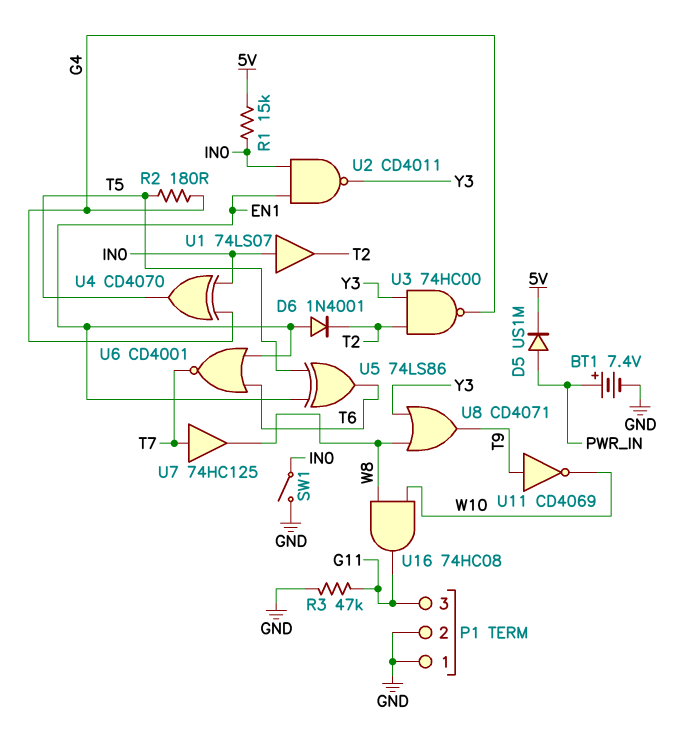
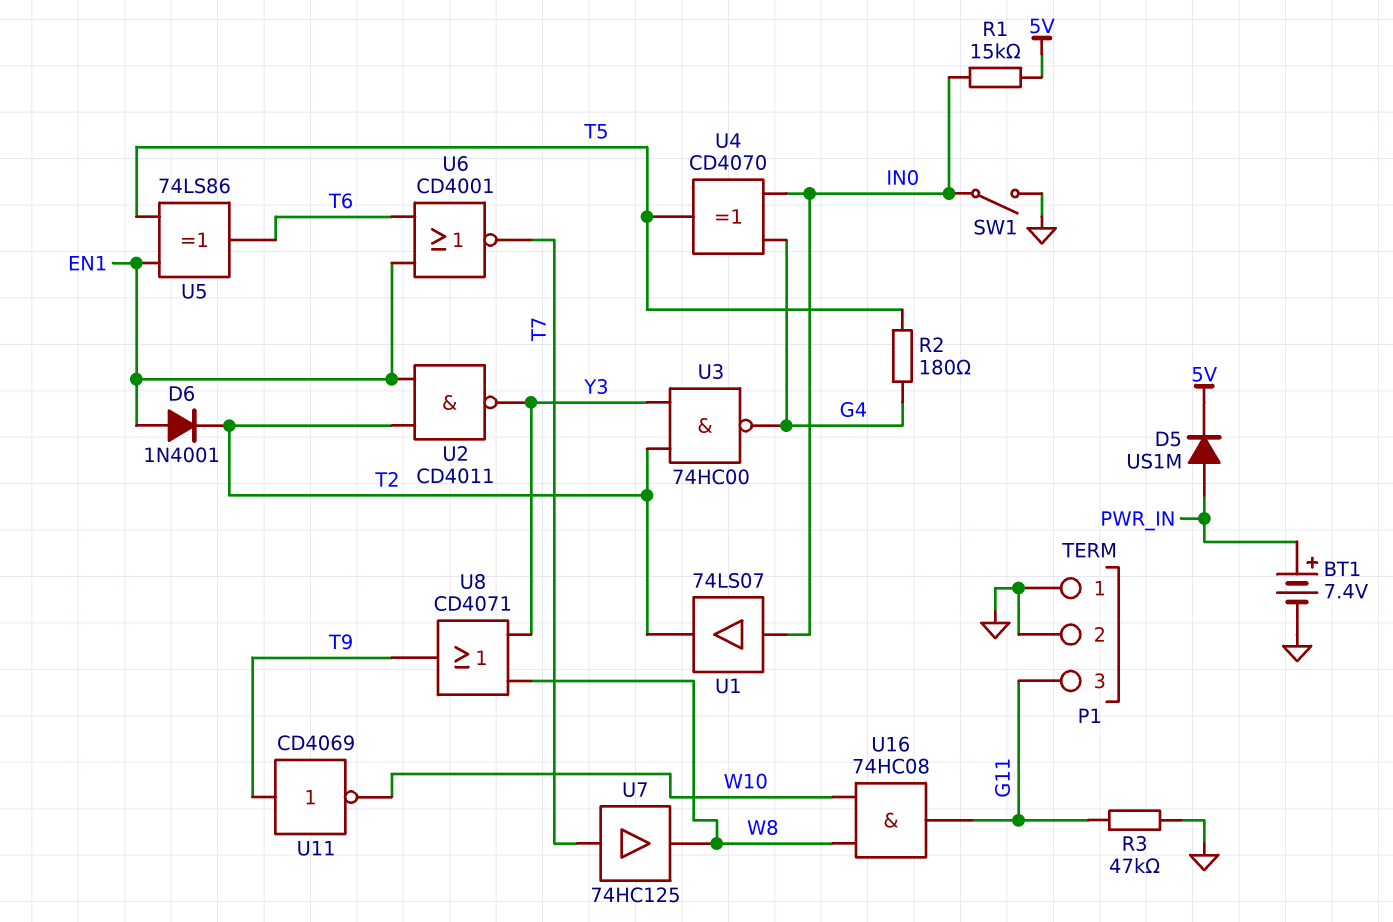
U2: NAND CD4011 (in EN1, in IN0, out Y3) -> NAND CD4011 (in EN1, in T2, out Y3)

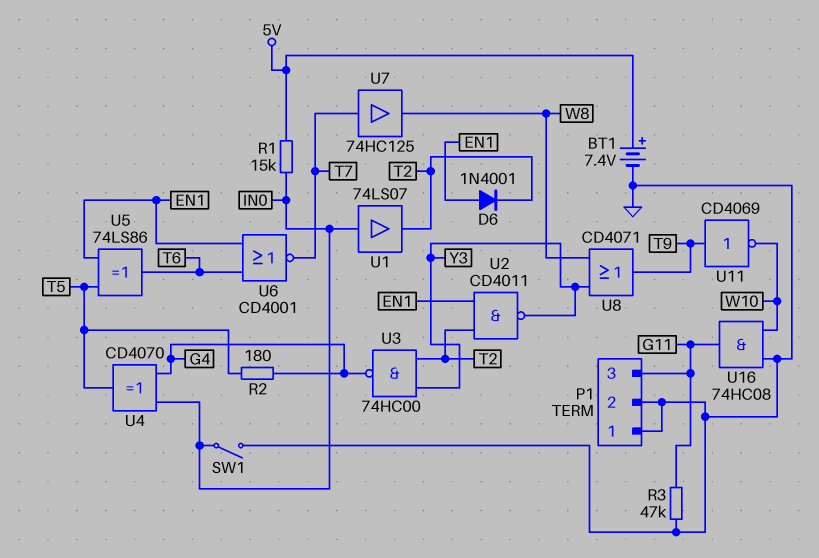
BT1: 7.4V (plus PWR_IN, minus GND) -> 7.4V (plus 5V, minus GND)
D5: diode US1M (A PWR_IN, K 5V) -> none
U16: AND 74HC08 (in W8, in W10, out G11) -> AND 74HC08 (in GND, in W10, out G11)

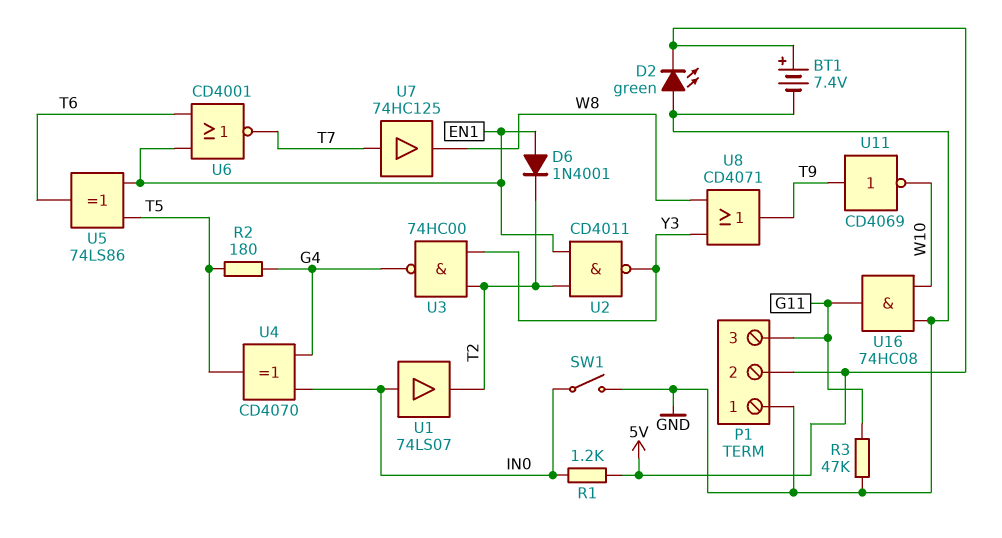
D2: none -> LED green (A GND, K 5V)
P1 pin 2: GND -> 5V
R1: 15k (5V, IN0) -> 1.2k (5V, IN0)

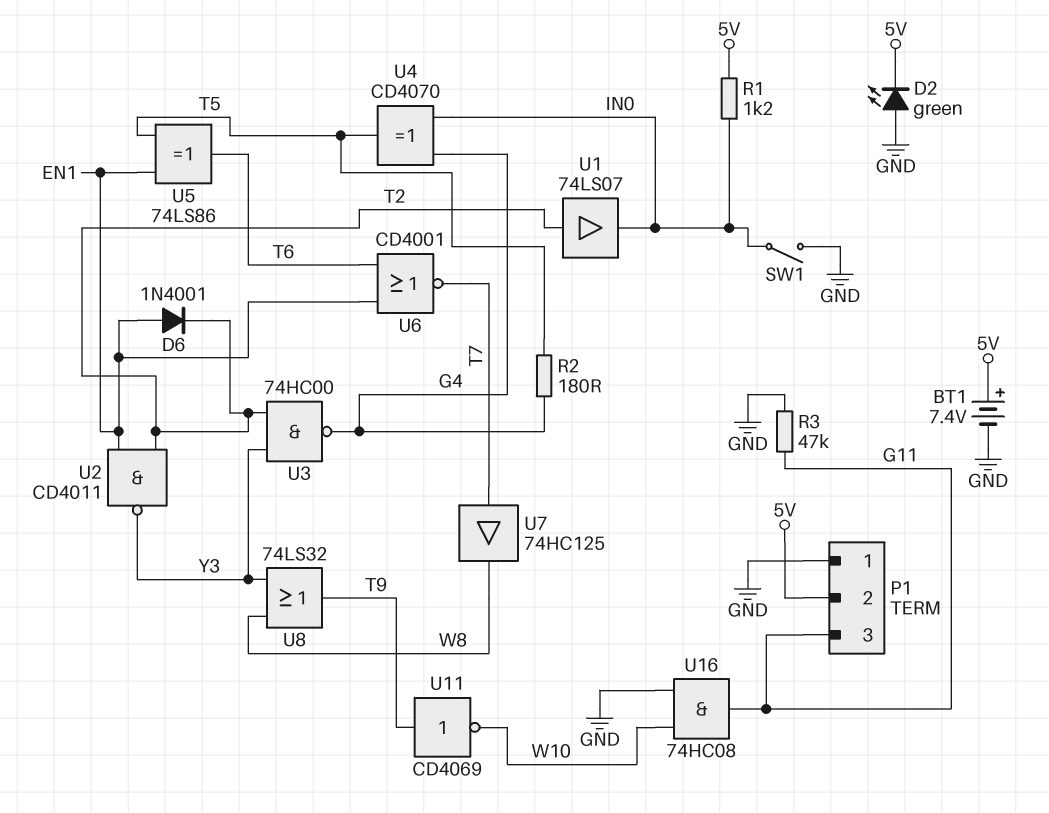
U1: buffer 74LS07 (in IN0, out T2) -> buffer 74LS07 (in T2, out IN0)
U8: OR CD4071 (in W8, in Y3, out T9) -> OR 74LS32 (in W8, in Y3, out T9)

